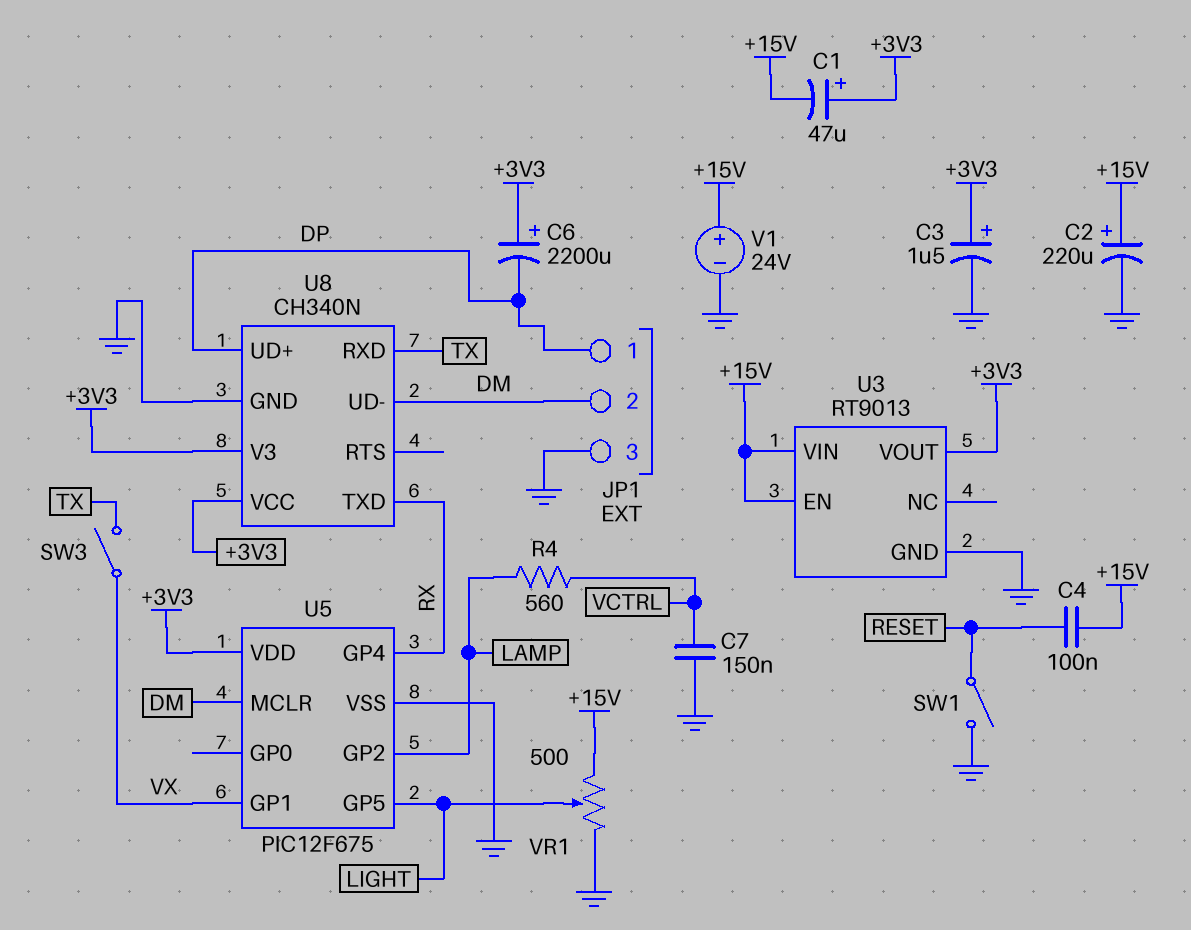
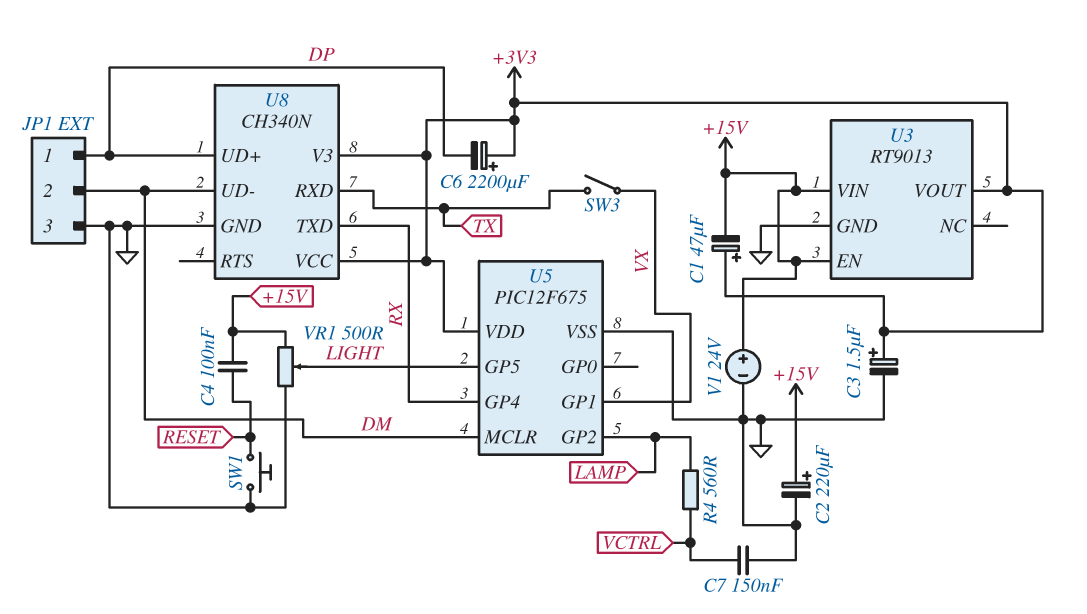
SW1: switch (GND, RESET) -> button (GND, RESET)

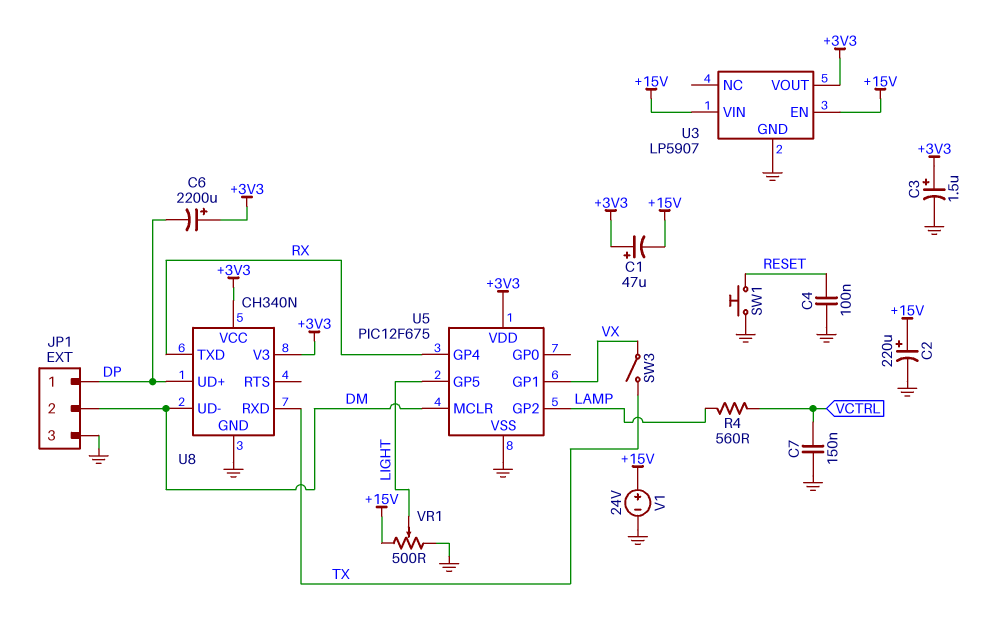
C4: 100nF (+15V, RESET) -> 100nF (GND, RESET)
U3: RT9013 -> LP5907

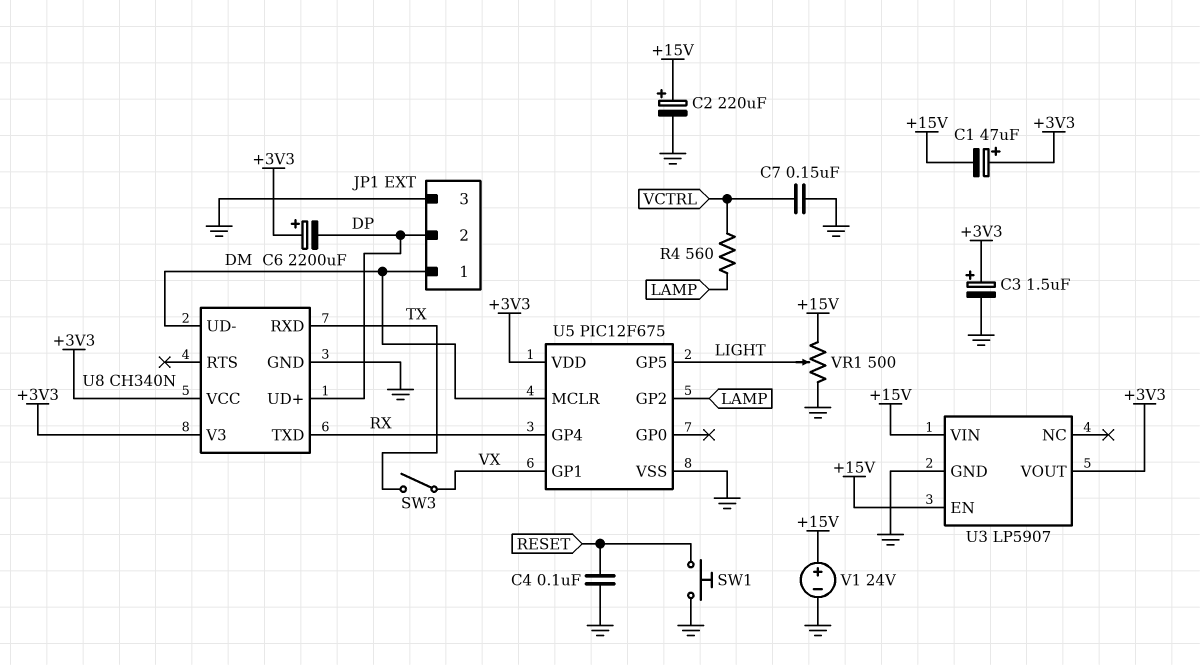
JP1 pin 1: DP -> DM
JP1 pin 2: DM -> DP

